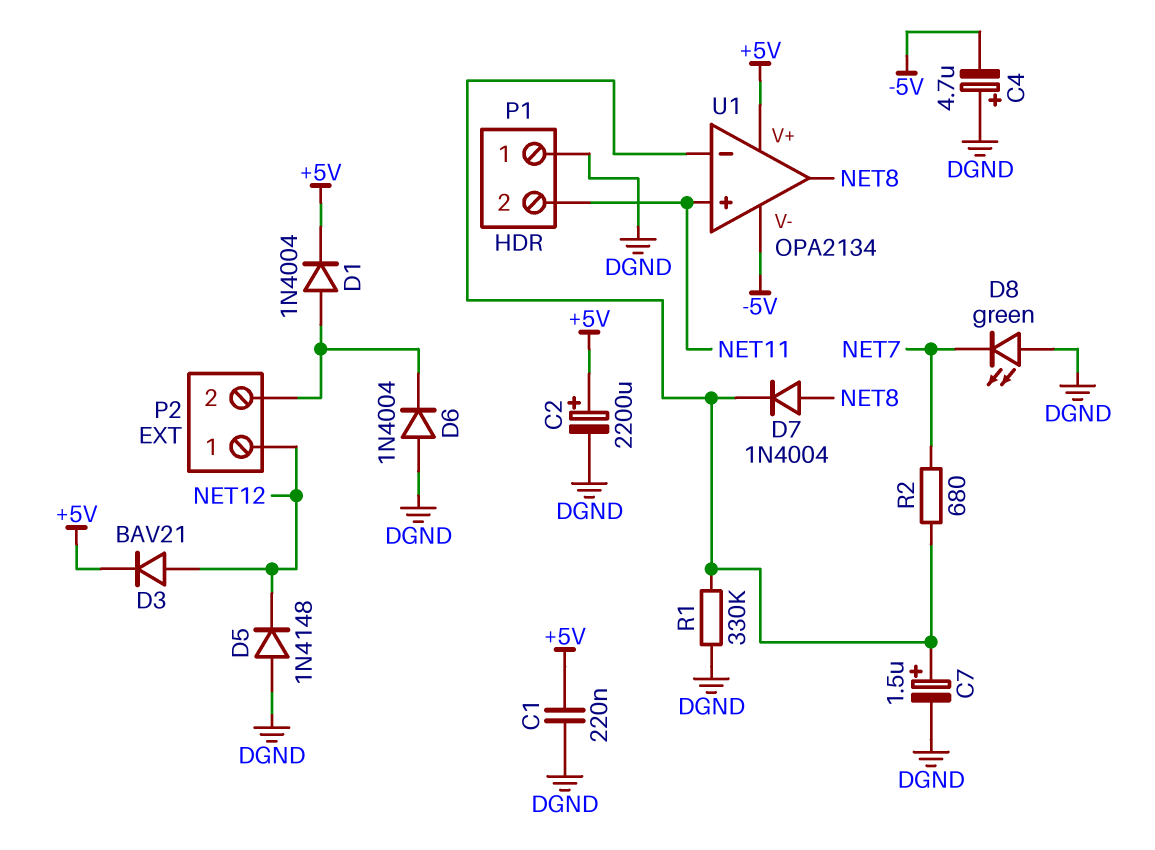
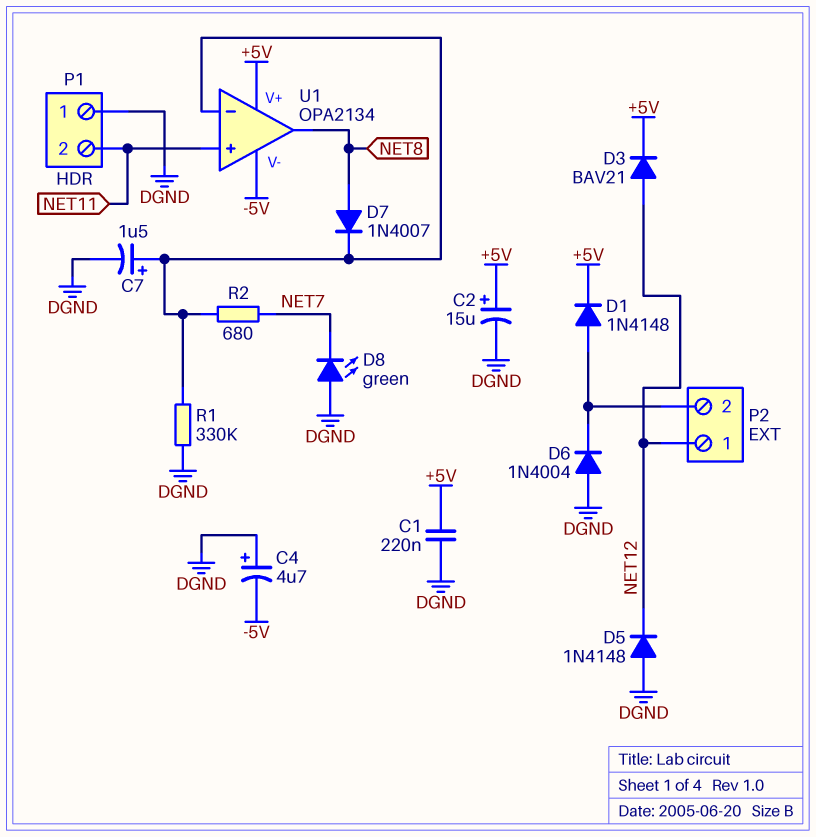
C2: 2200uF (plus +5V, minus DGND) -> 15uF (plus +5V, minus DGND)
D1: diode 1N4004 (A P2/2, K +5V) -> diode 1N4148 (A P2/2, K +5V)
D7: diode 1N4004 (A NET8, K U1/in-) -> diode 1N4007 (A NET8, K U1/in-)

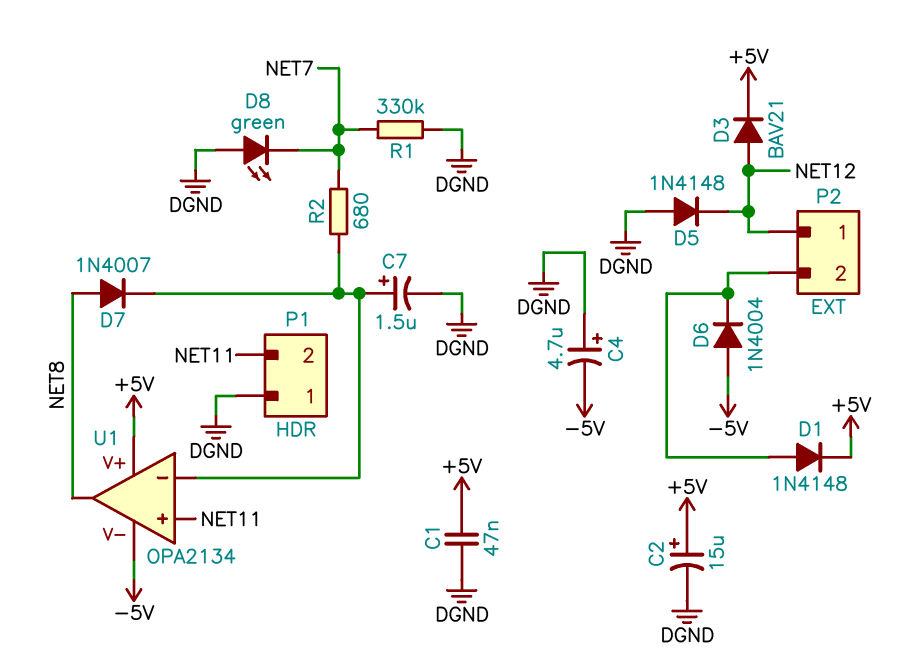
C1: 220nF (+5V, DGND) -> 47nF (+5V, DGND)
D6: diode 1N4004 (A DGND, K P2/2) -> diode 1N4004 (A -5V, K P2/2)
R1: 330k (DGND, U1/in-) -> 330k (DGND, NET7)

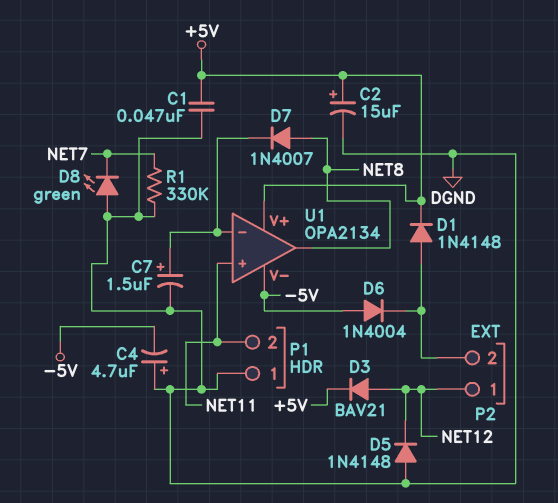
R2: 680 (NET7, U1/in-) -> none

